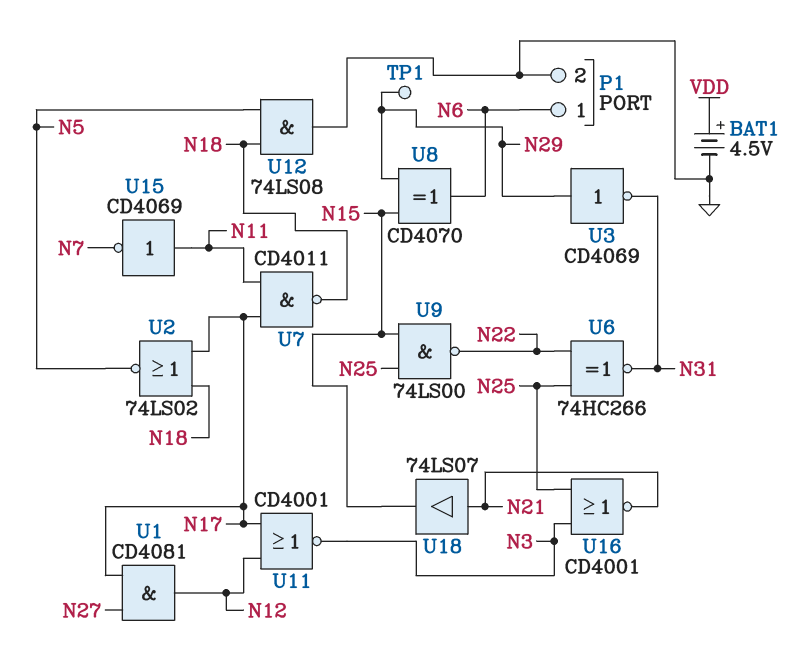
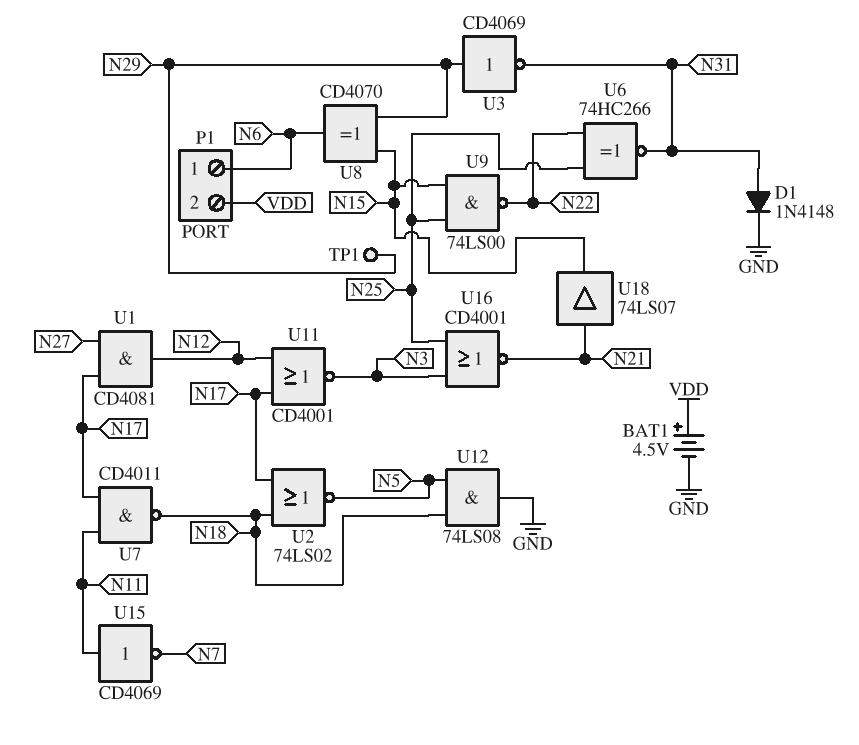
D1: none -> diode 1N4148 (A N31, K GND)
P1 pin 2: GND -> VDD

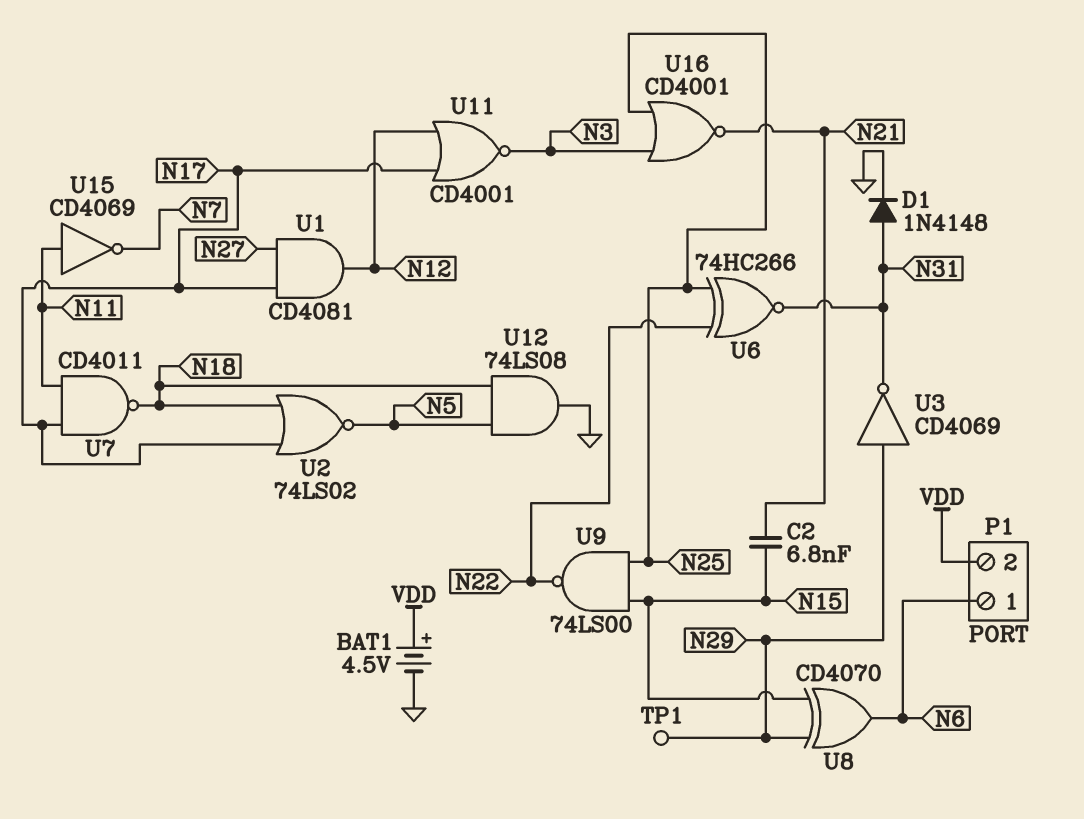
C2: none -> 6.8nF (N15, N21)
U18: buffer 74LS07 (in N21, out N15) -> none

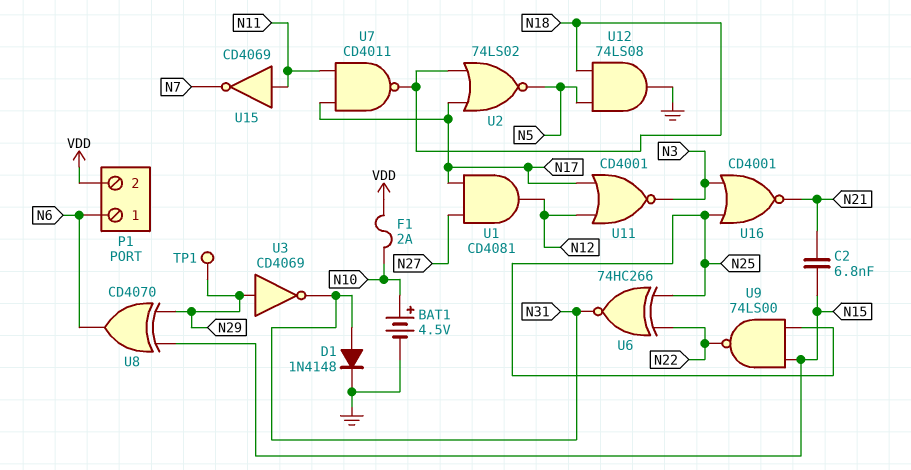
BAT1: 4.5V (plus VDD, minus GND) -> 4.5V (plus N10, minus GND)
F1: none -> 2A (N10, VDD)

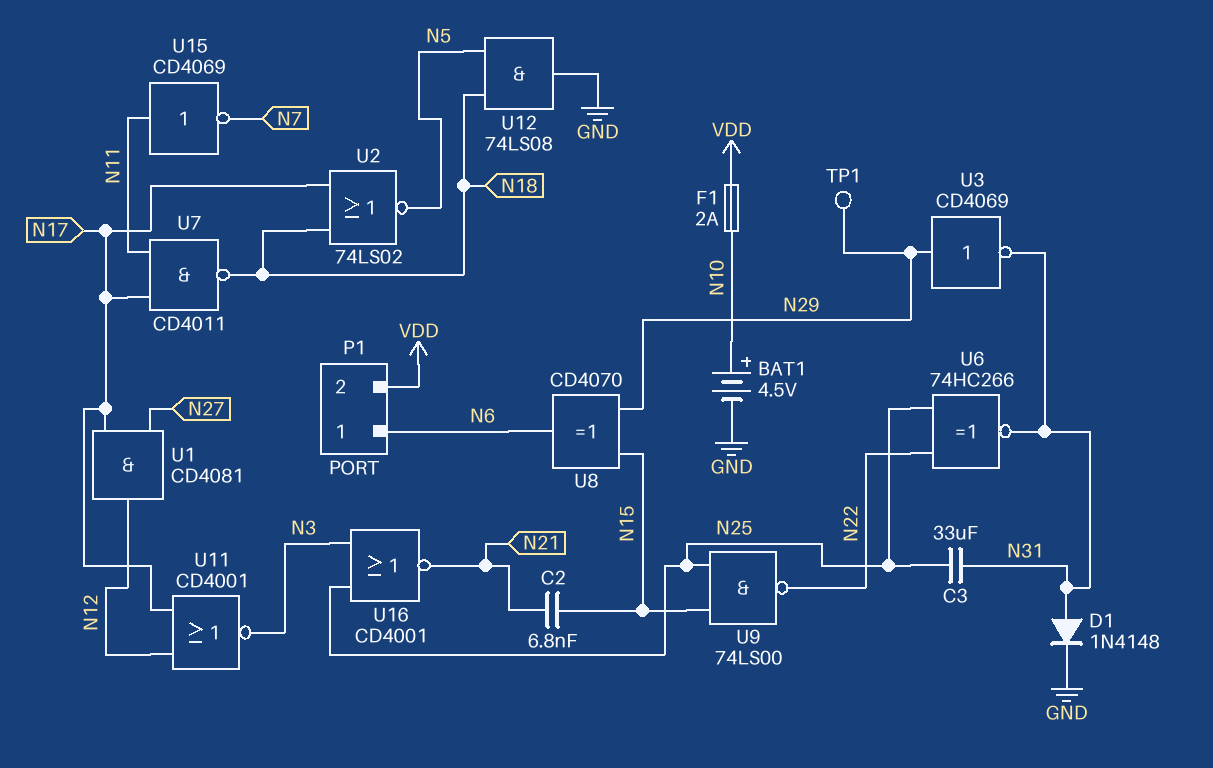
C3: none -> 33uF (N25, N31)

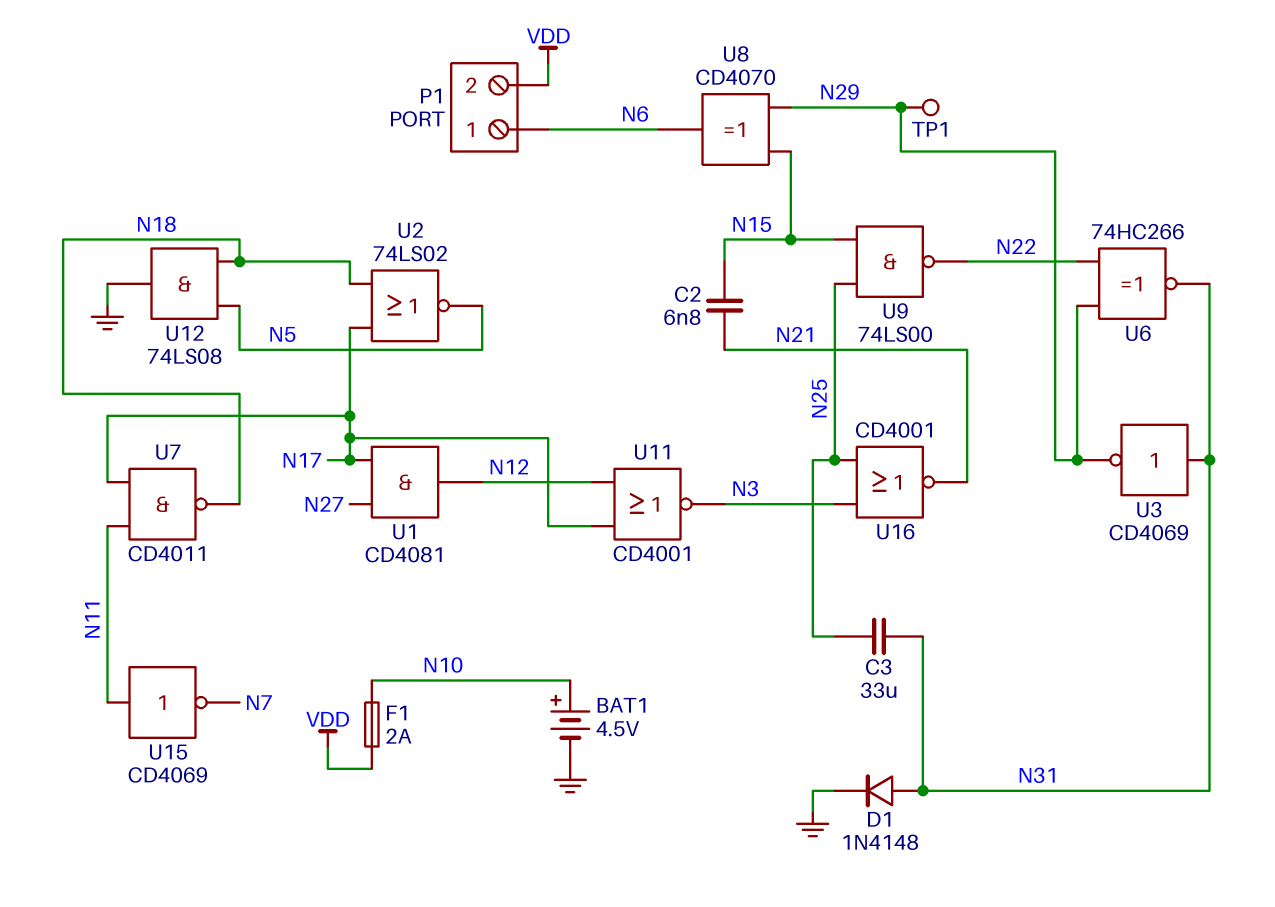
U3: NOT CD4069 (in N29, out N31) -> NOT CD4069 (in N31, out N29)
U6: XNOR 74HC266 (in N22, in N25, out N31) -> XNOR 74HC266 (in N22, in N29, out N31)

